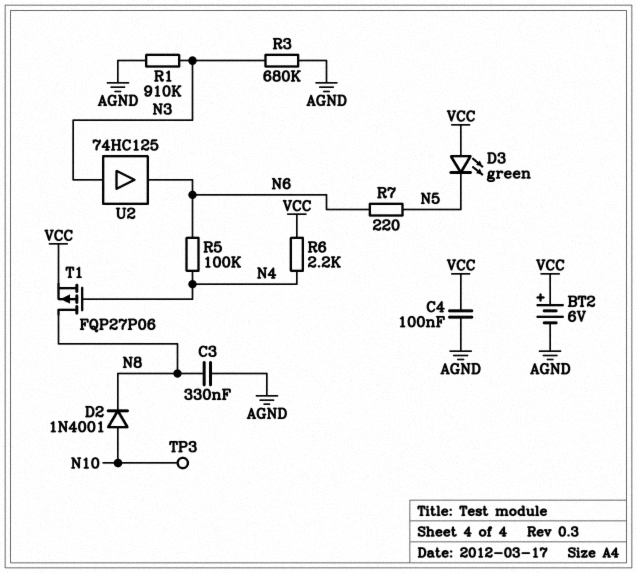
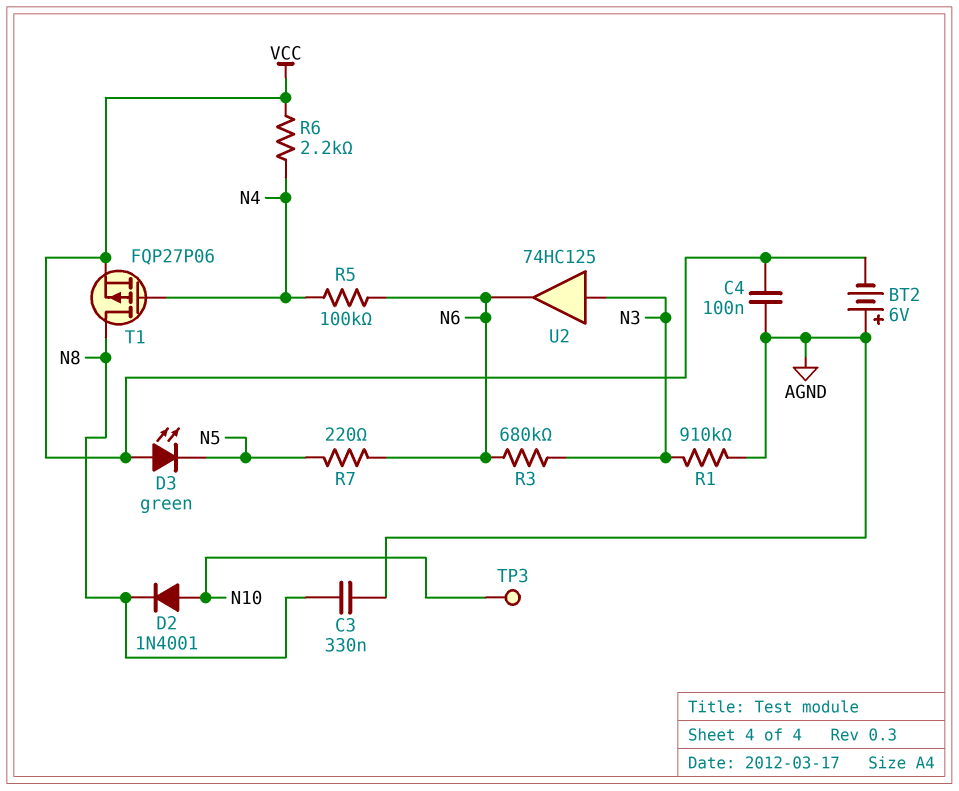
BT2: 6V (plus VCC, minus AGND) -> 6V (plus AGND, minus VCC)
R3: 680k (AGND, N3) -> 680k (N3, N6)

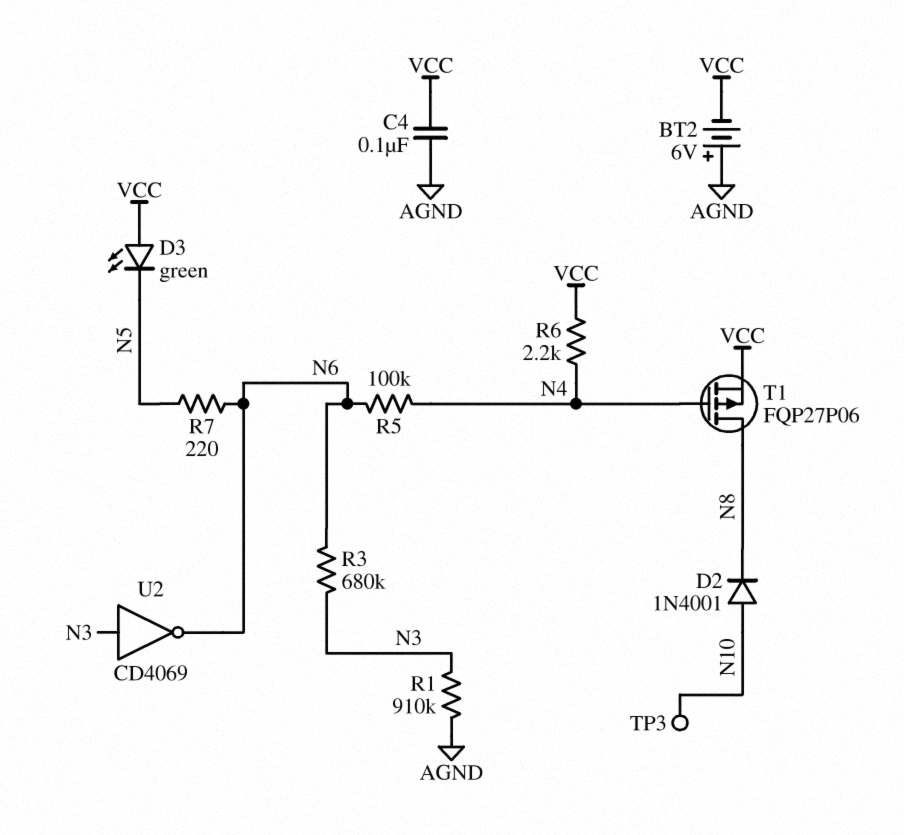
C3: 330nF (AGND, N8) -> none
U2: buffer 74HC125 (in N3, out N6) -> NOT CD4069 (in N3, out N6)

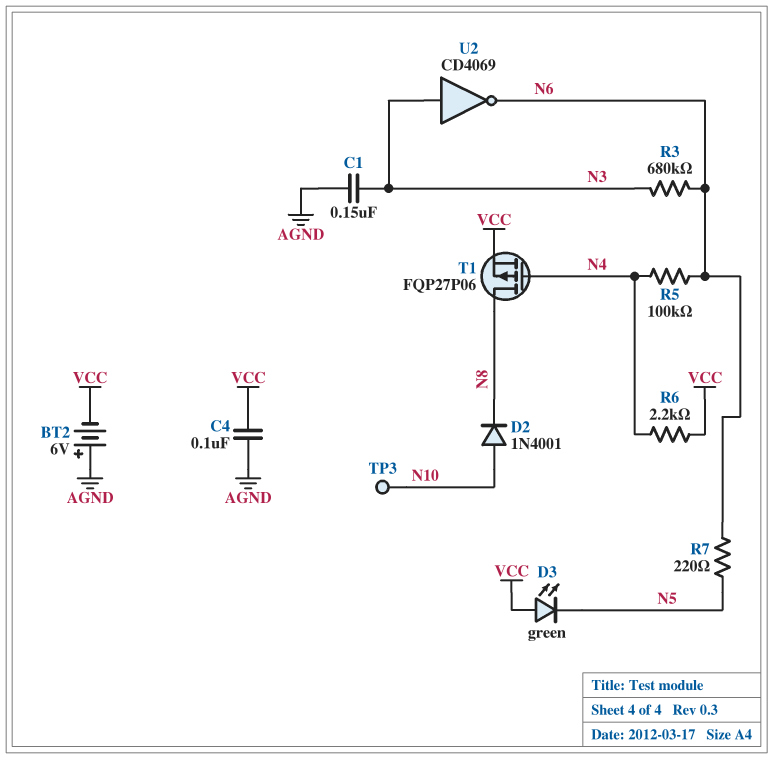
C1: none -> 150nF (AGND, N3)
R1: 910k (AGND, N3) -> none

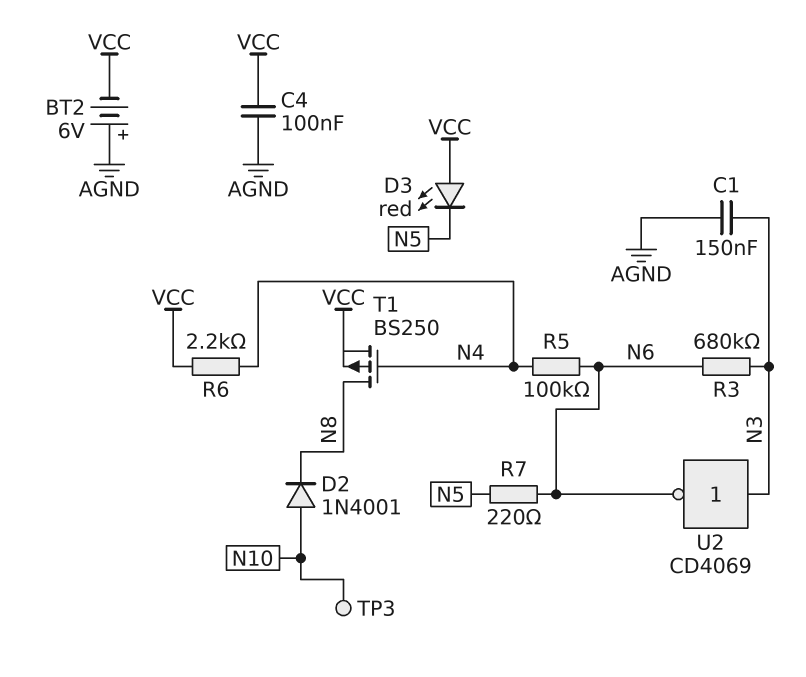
D3: LED green (A VCC, K N5) -> LED red (A VCC, K N5)
T1: PMOS FQP27P06 (G N4, D N8, S VCC) -> PMOS BS250 (G N4, D N8, S VCC)

